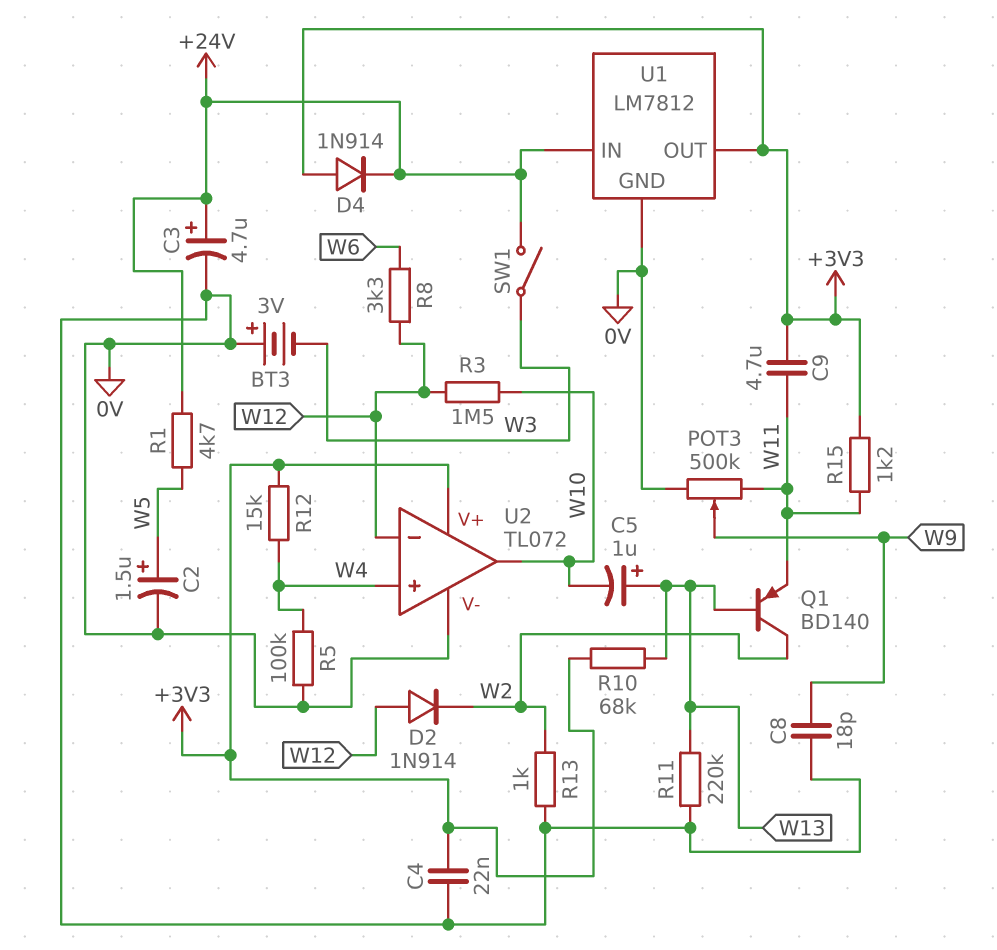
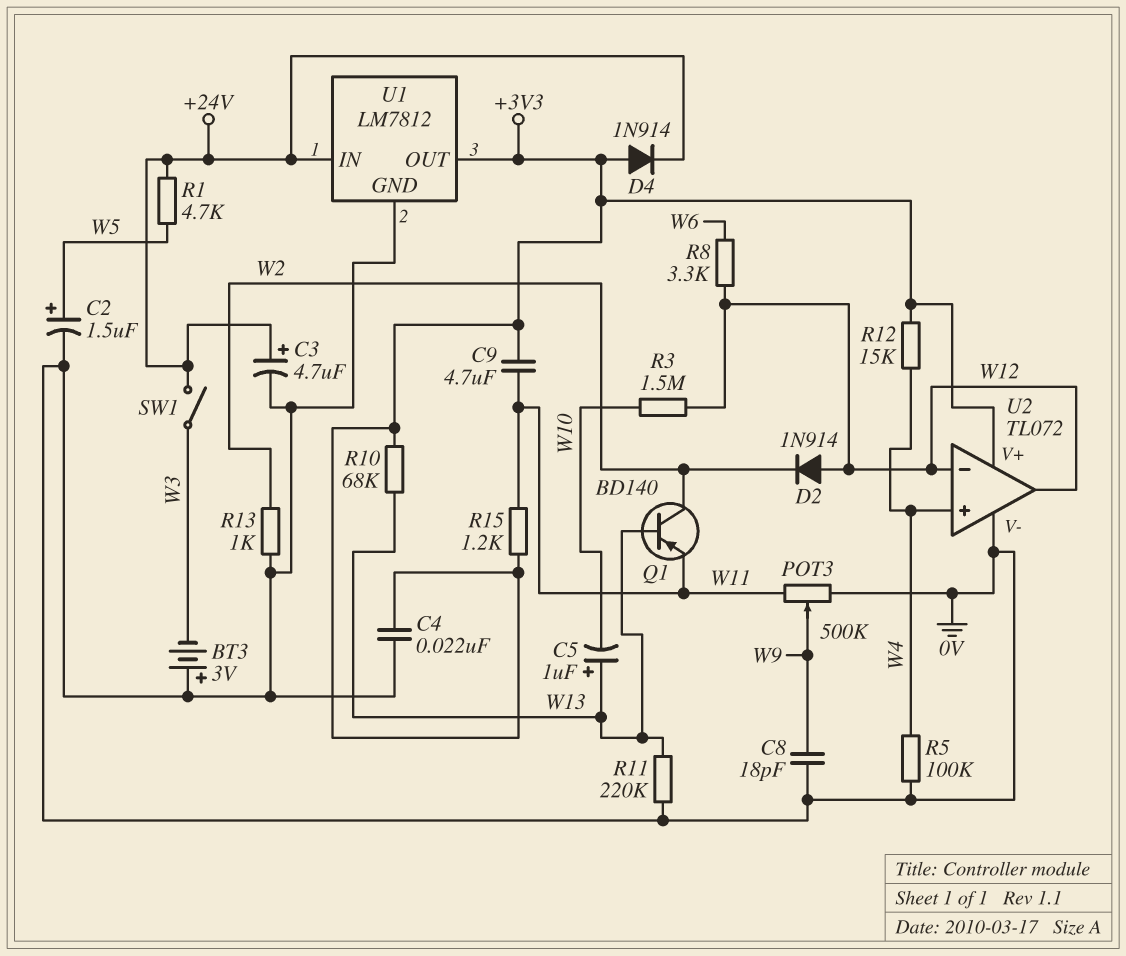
U2 pin out: W10 -> W12

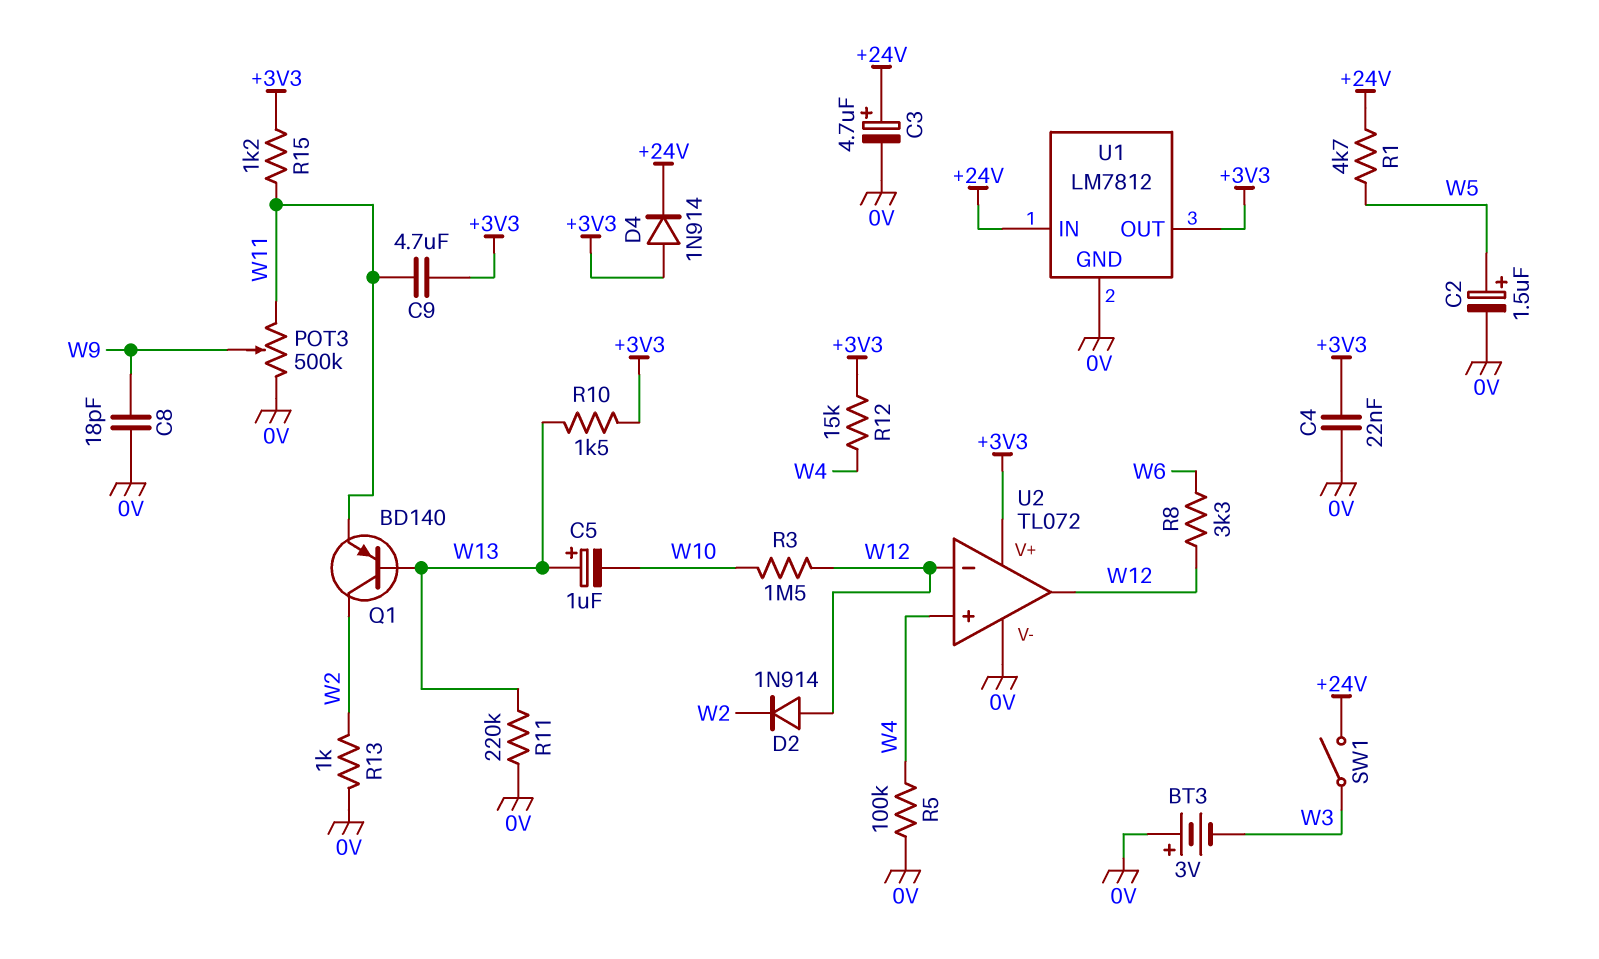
R10: 68k (+3V3, W13) -> 1.5k (+3V3, W13)

